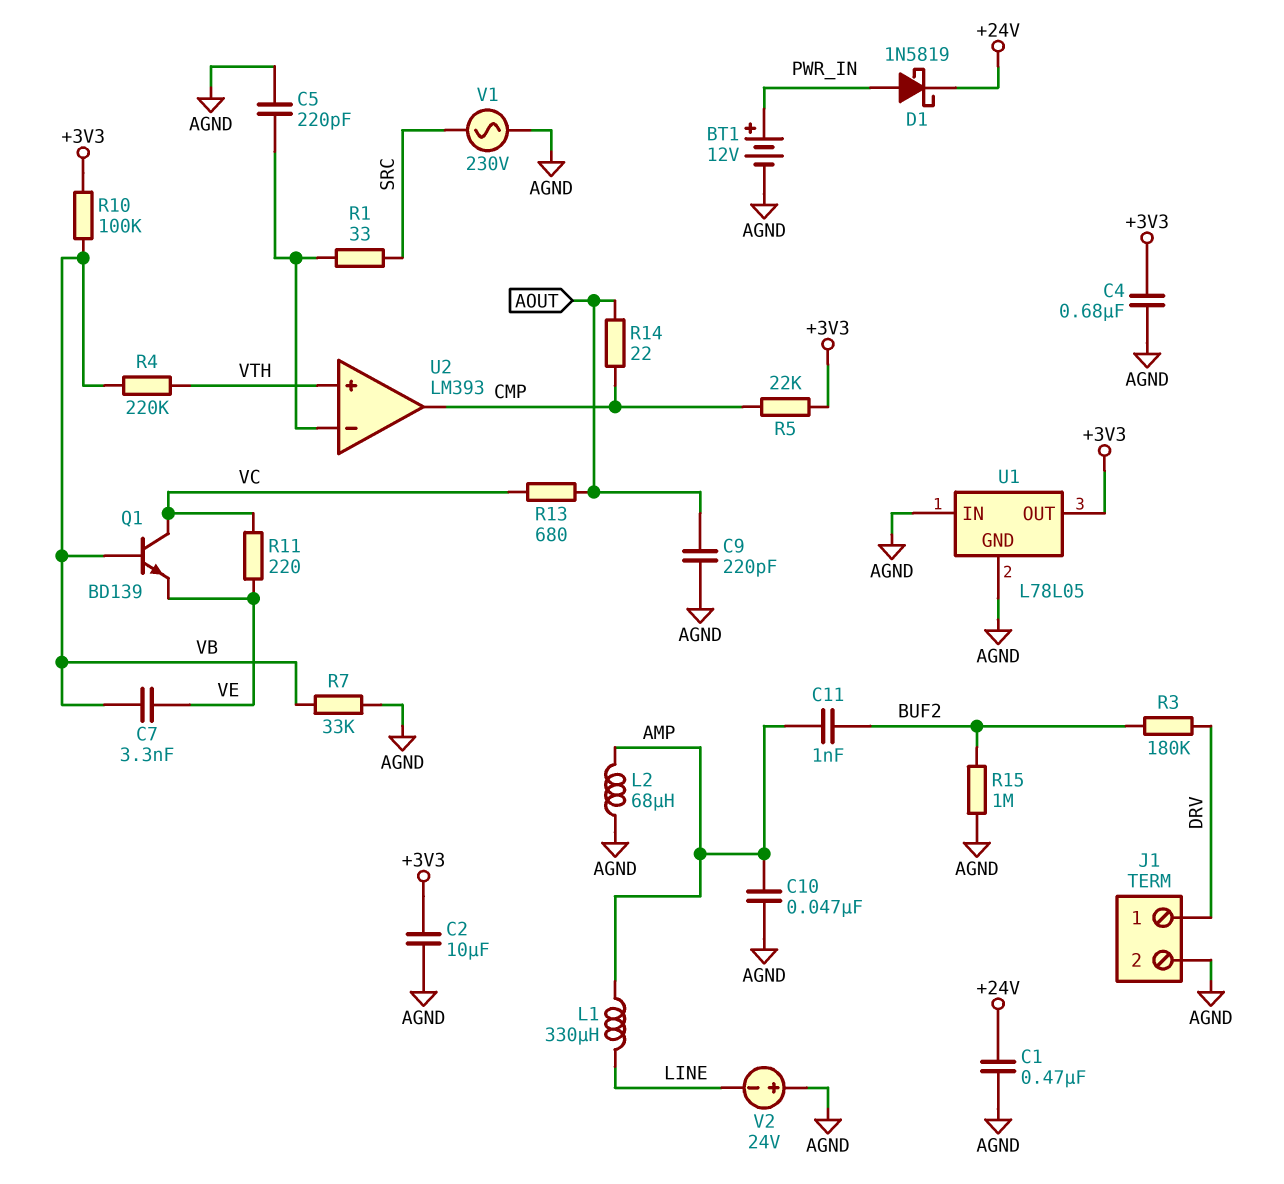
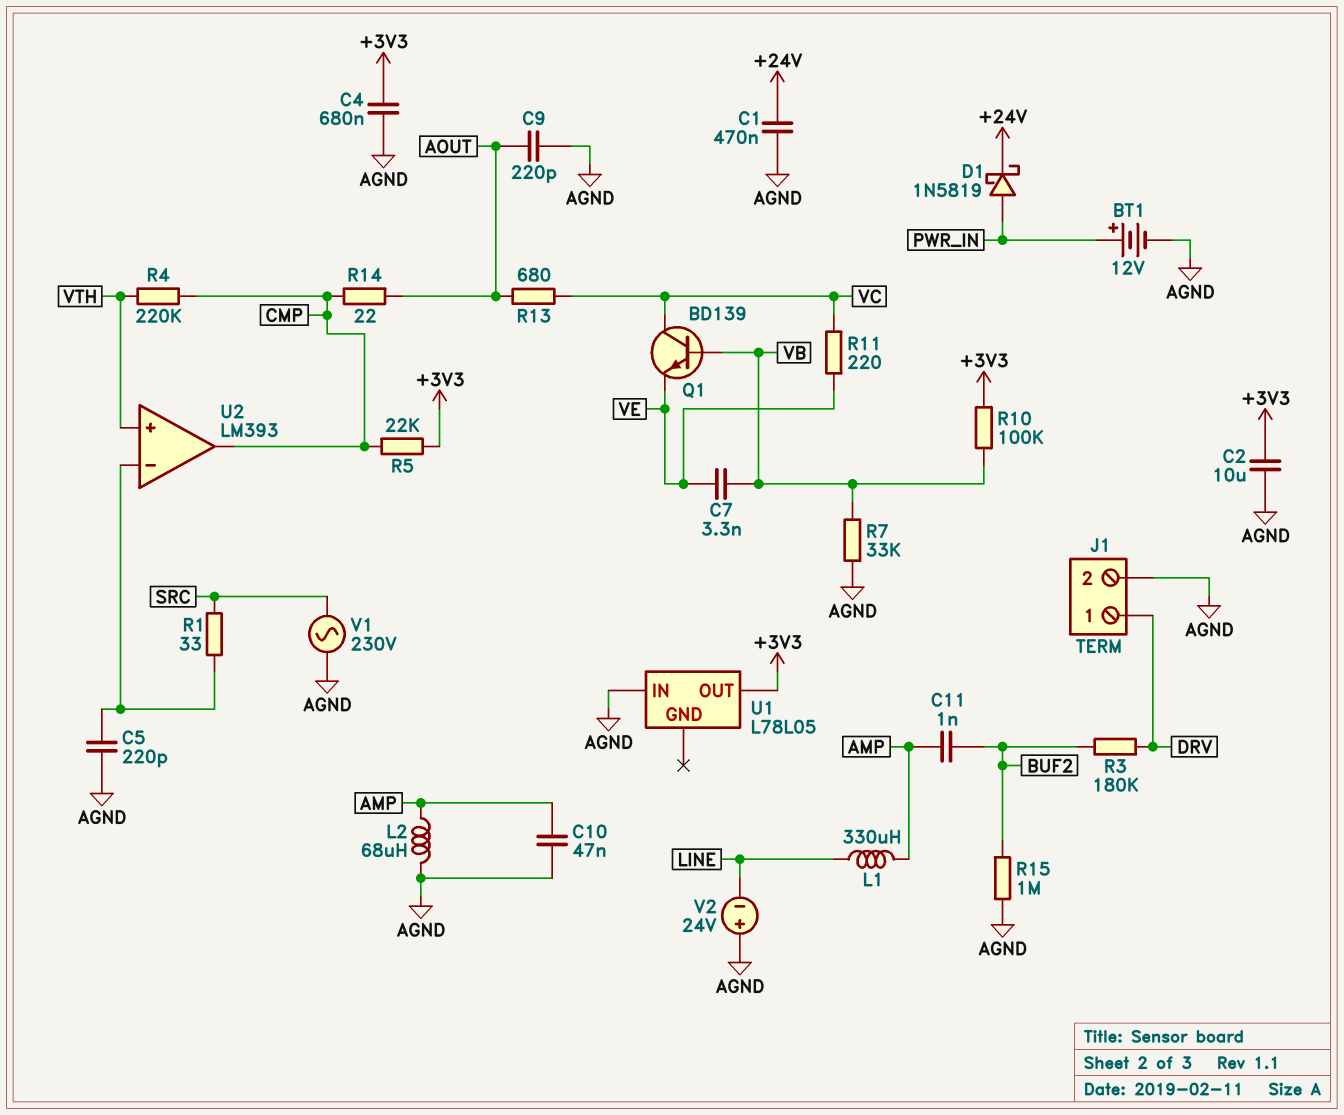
R4: 220k (VB, VTH) -> 220k (CMP, VTH)
U1 pin GND: AGND -> none

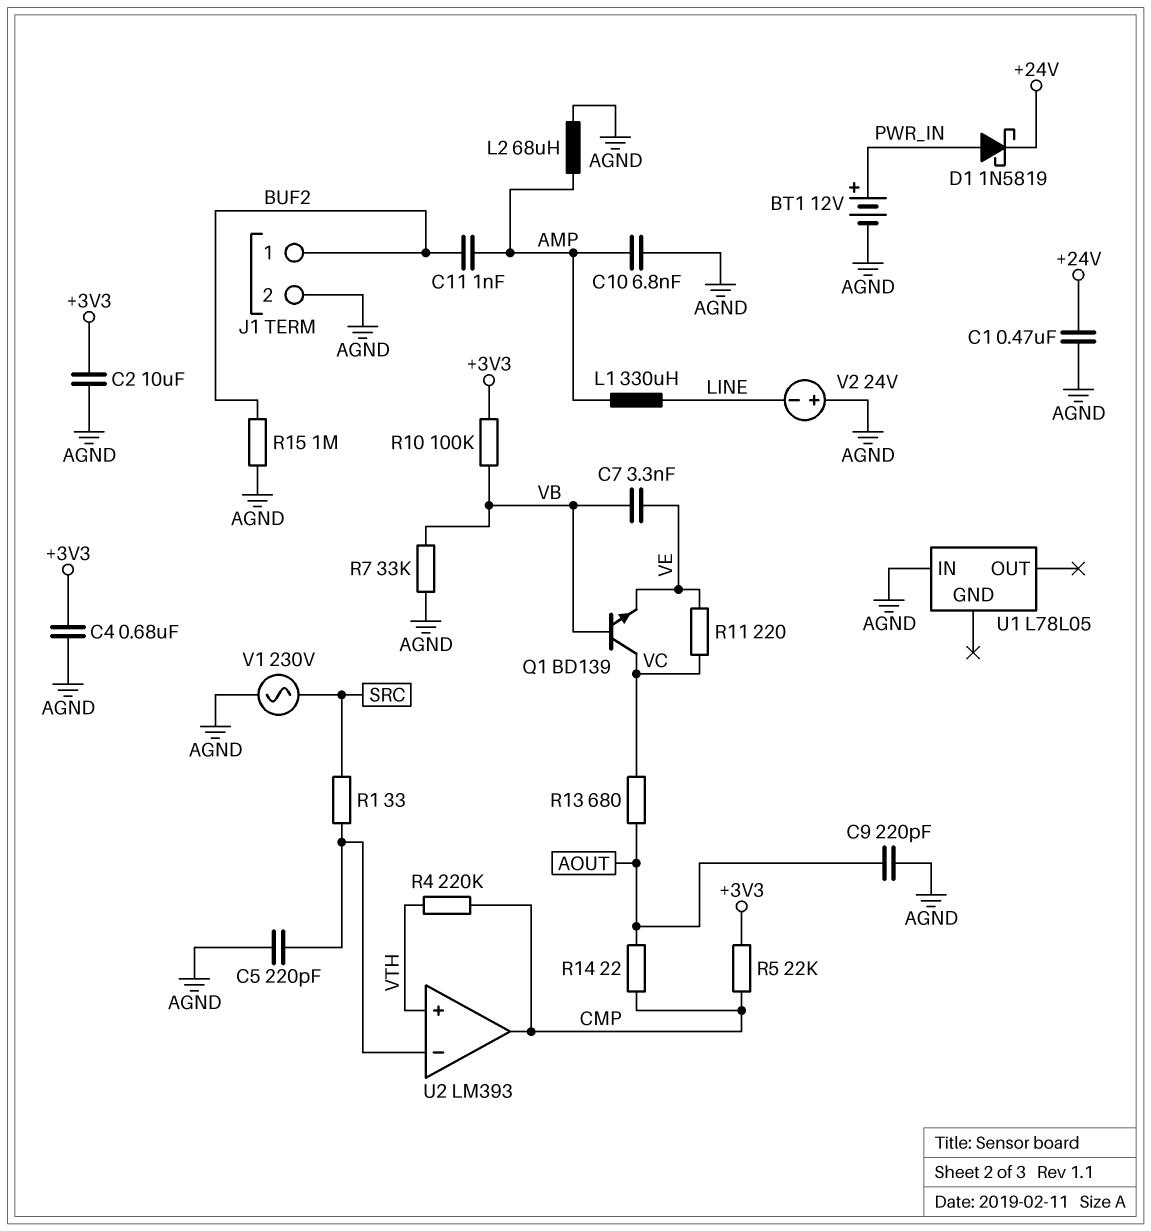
C10: 47nF (AGND, AMP) -> 6.8nF (AGND, AMP)
J1 pin 1: DRV -> BUF2
R3: 180k (BUF2, DRV) -> none
U1 pin OUT: +3V3 -> none

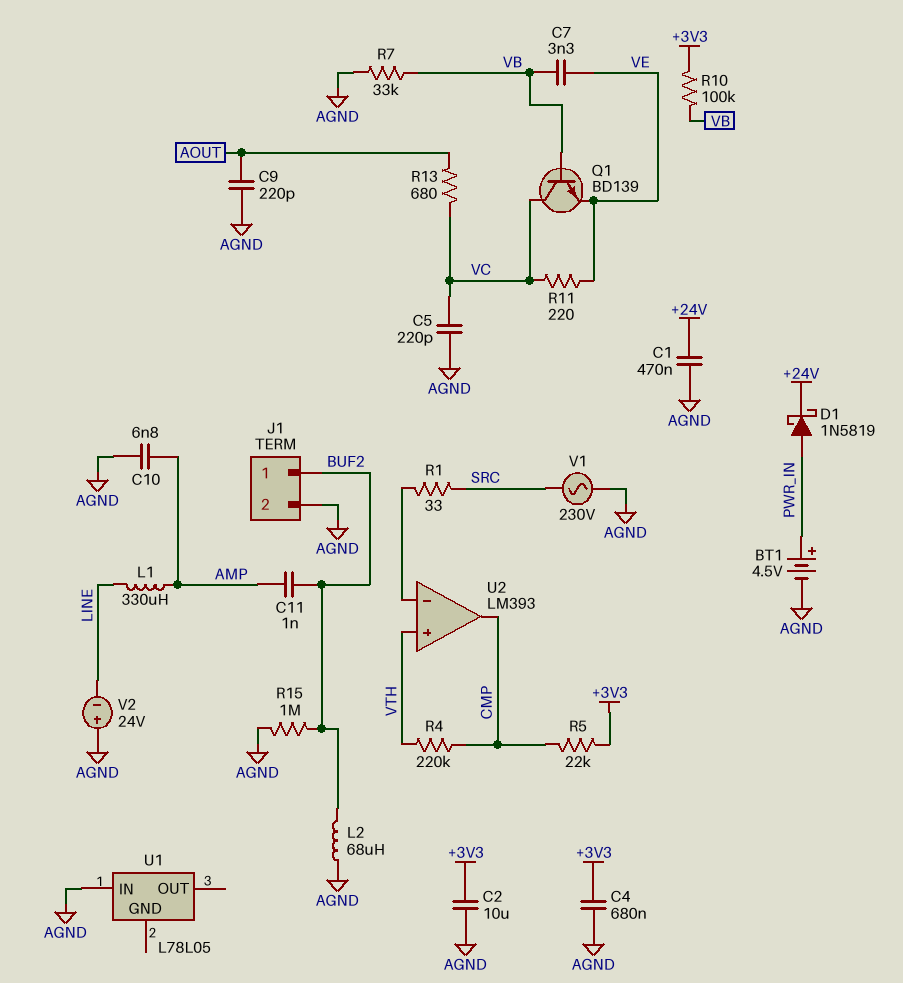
BT1: 12V (plus PWR_IN, minus AGND) -> 4.5V (plus PWR_IN, minus AGND)
C5: 220pF (AGND, U2/in-) -> 220pF (AGND, VC)
L2: 68uH (AGND, AMP) -> 68uH (AGND, BUF2)
R14: 22 (AOUT, CMP) -> none

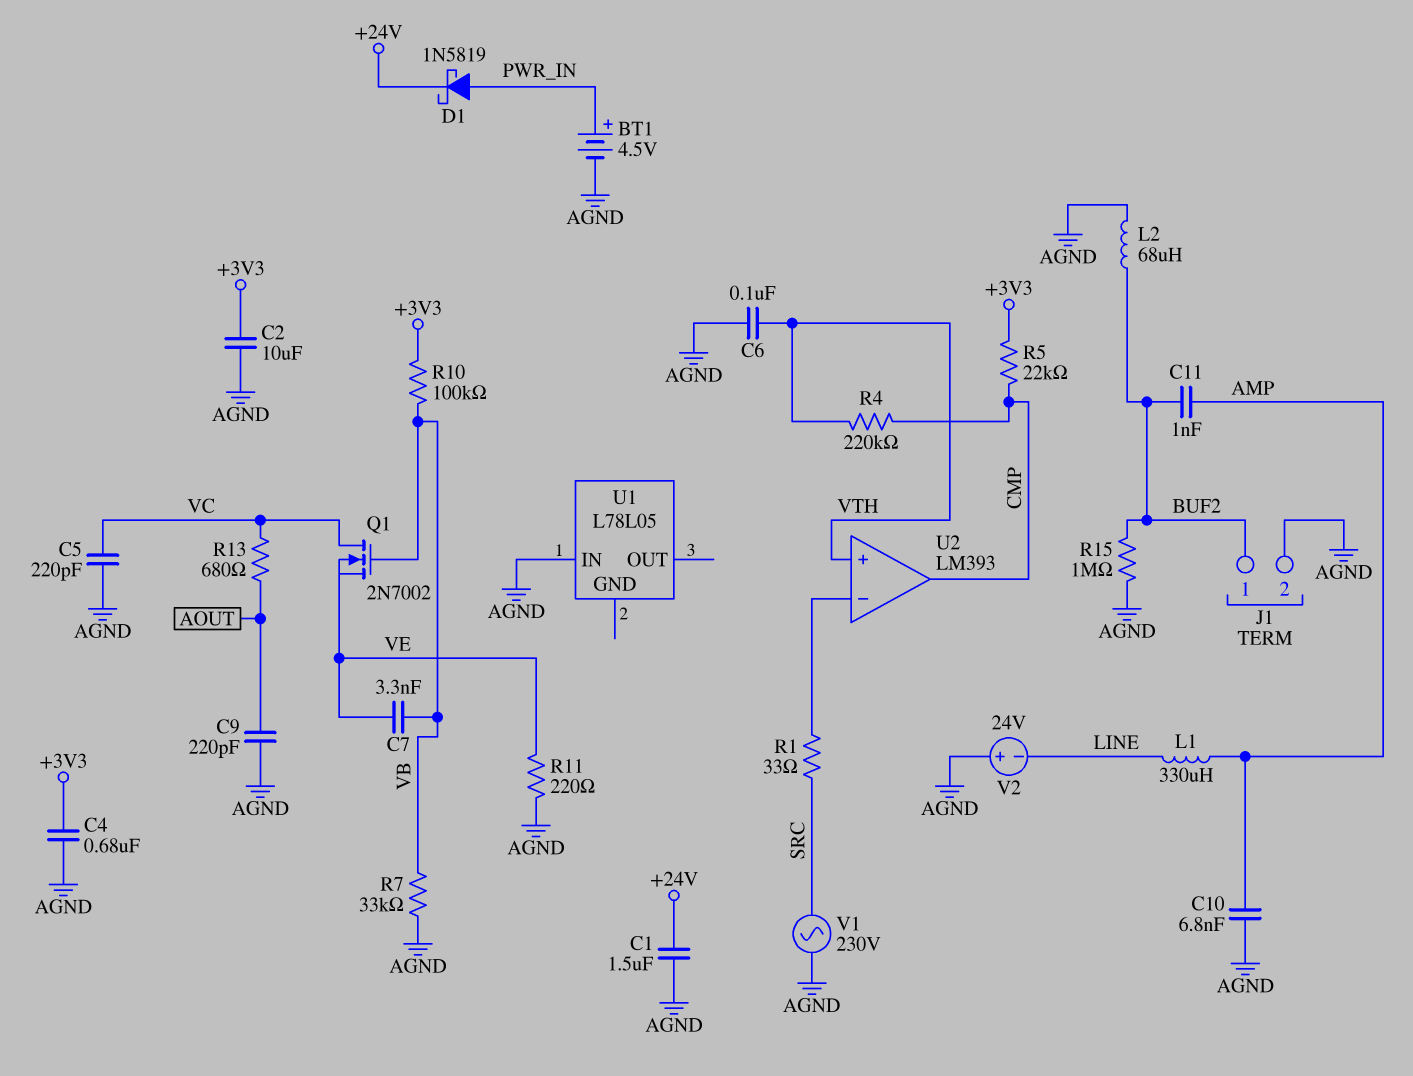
C1: 470nF (+24V, AGND) -> 1.5uF (+24V, AGND)
C6: none -> 100nF (AGND, VTH)
Q1: NPN BD139 (B VB, C VC, E VE) -> NMOS 2N7002 (G VB, D VC, S VE)
R11: 220 (VC, VE) -> 220 (AGND, VE)

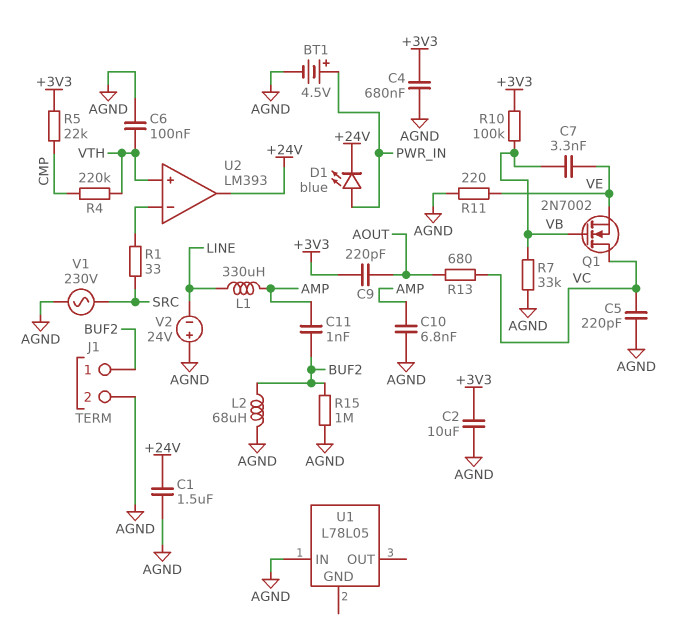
C9: 220pF (AGND, AOUT) -> 220pF (+3V3, AOUT)
D1: schottky 1N5819 (A PWR_IN, K +24V) -> LED blue (A PWR_IN, K +24V)
U2 pin out: CMP -> +24V

